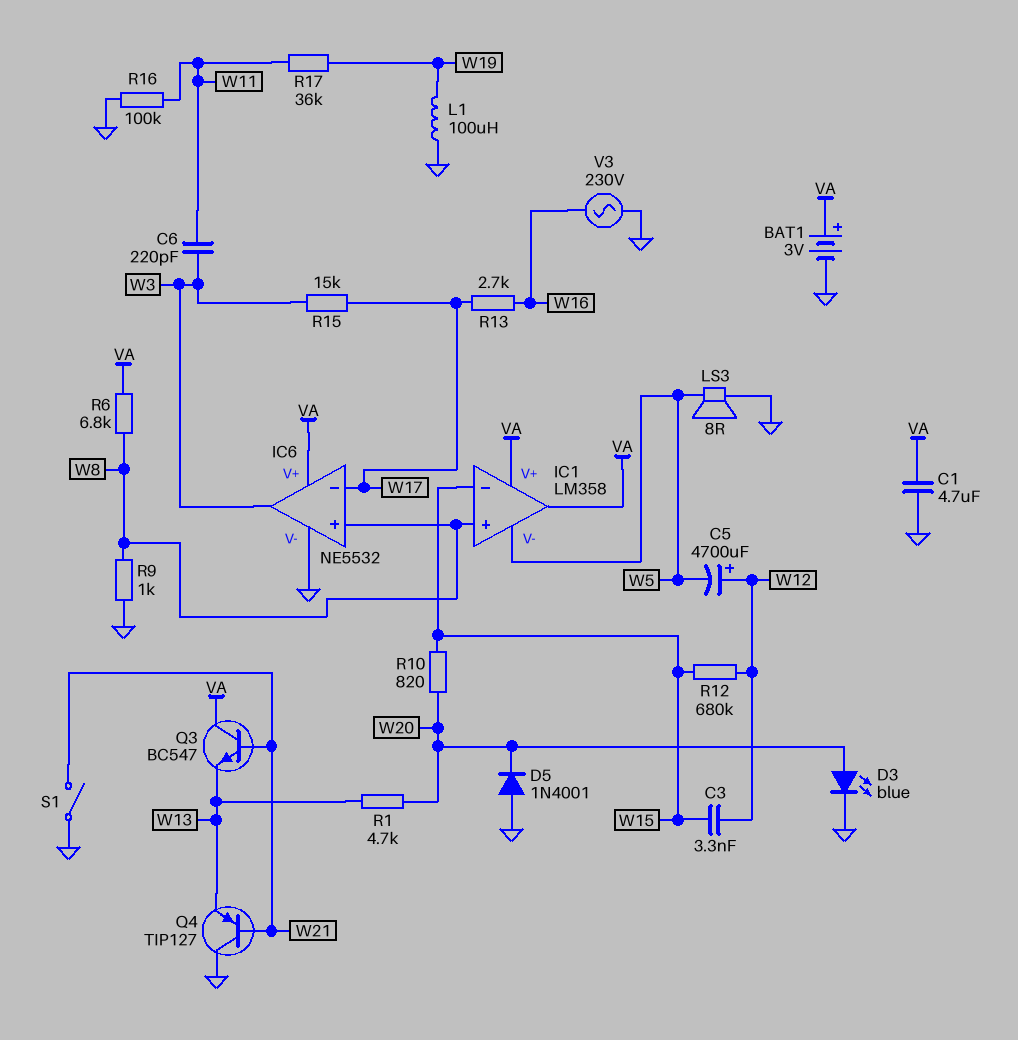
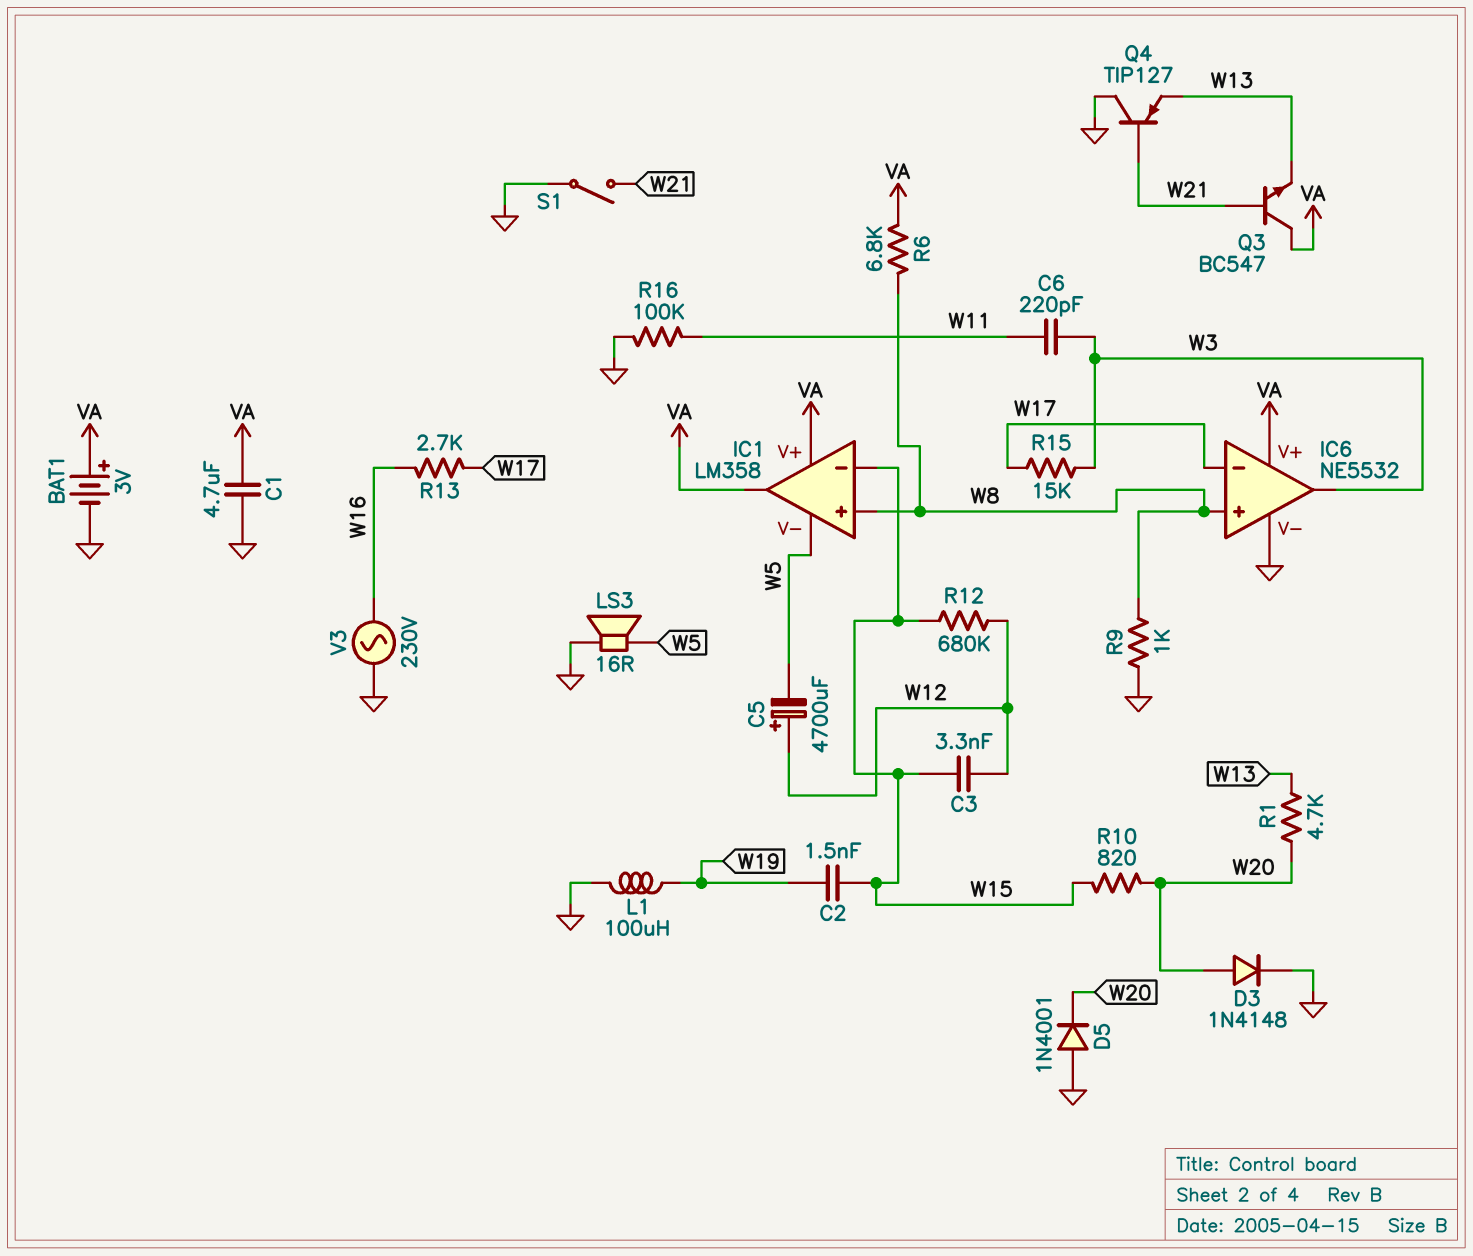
C2: none -> 1.5nF (W15, W19)
D3: LED blue (A W20, K GND) -> diode 1N4148 (A W20, K GND)
LS3: speaker 8R (GND, W5) -> speaker 16R (GND, W5)
R17: 36k (W11, W19) -> none

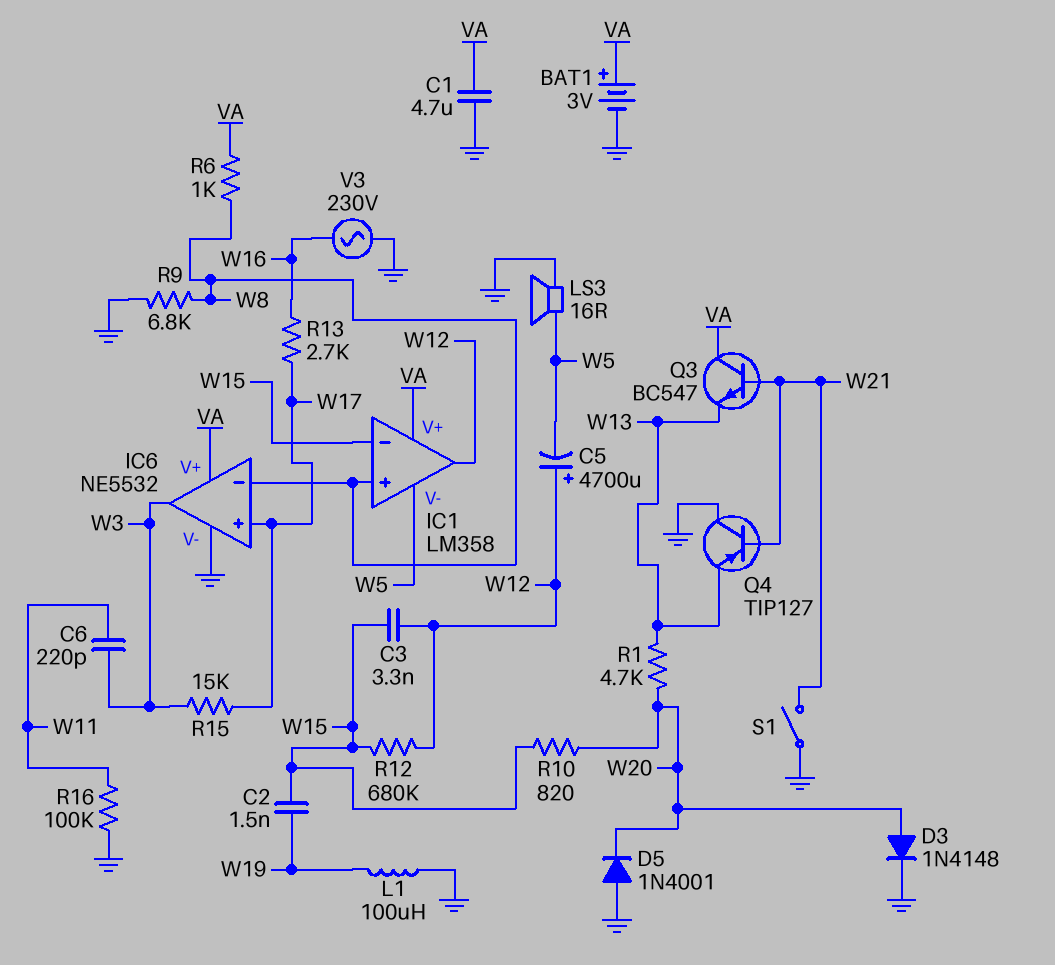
IC1 pin out: VA -> W12
IC6 pin in+: W8 -> W17
IC6 pin in-: W17 -> W8
R6: 6.8k (VA, W8) -> 1k (VA, W8)
R9: 1k (GND, W8) -> 6.8k (GND, W8)

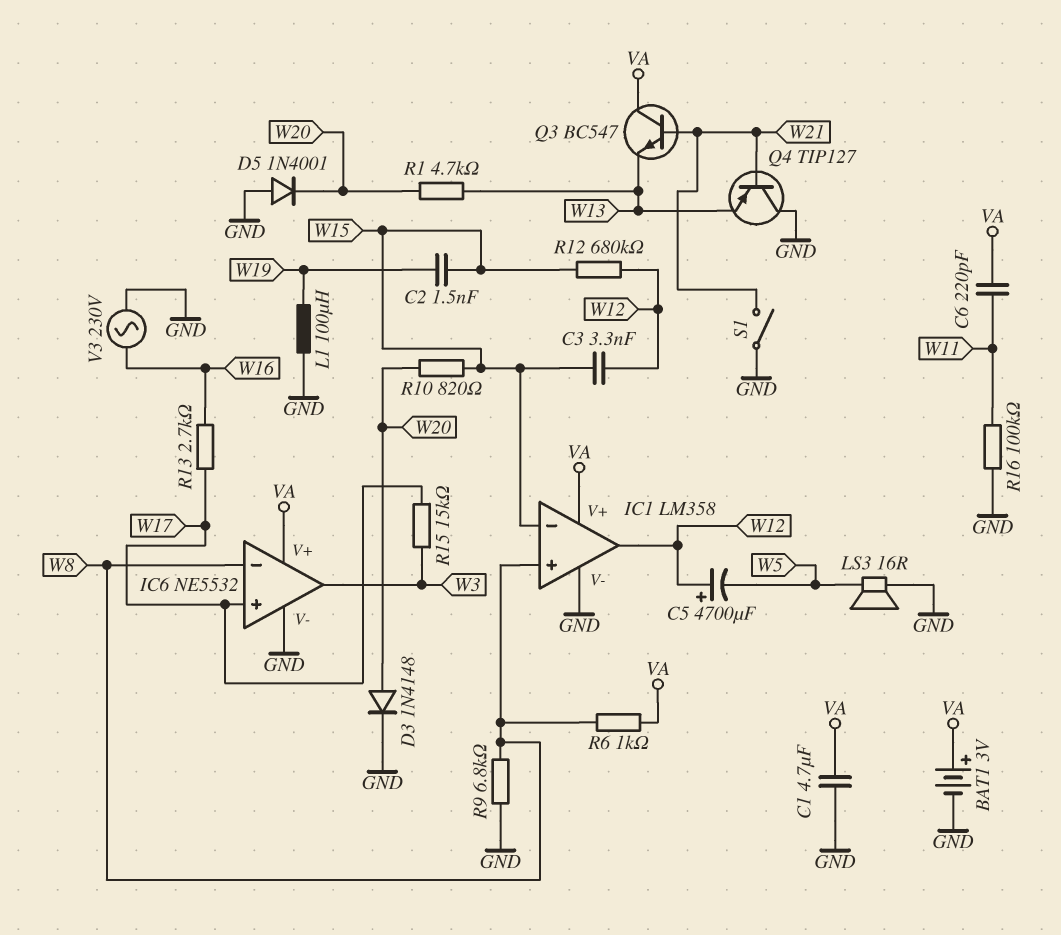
C6: 220pF (W3, W11) -> 220pF (VA, W11)
IC1 pin V-: W5 -> GND

